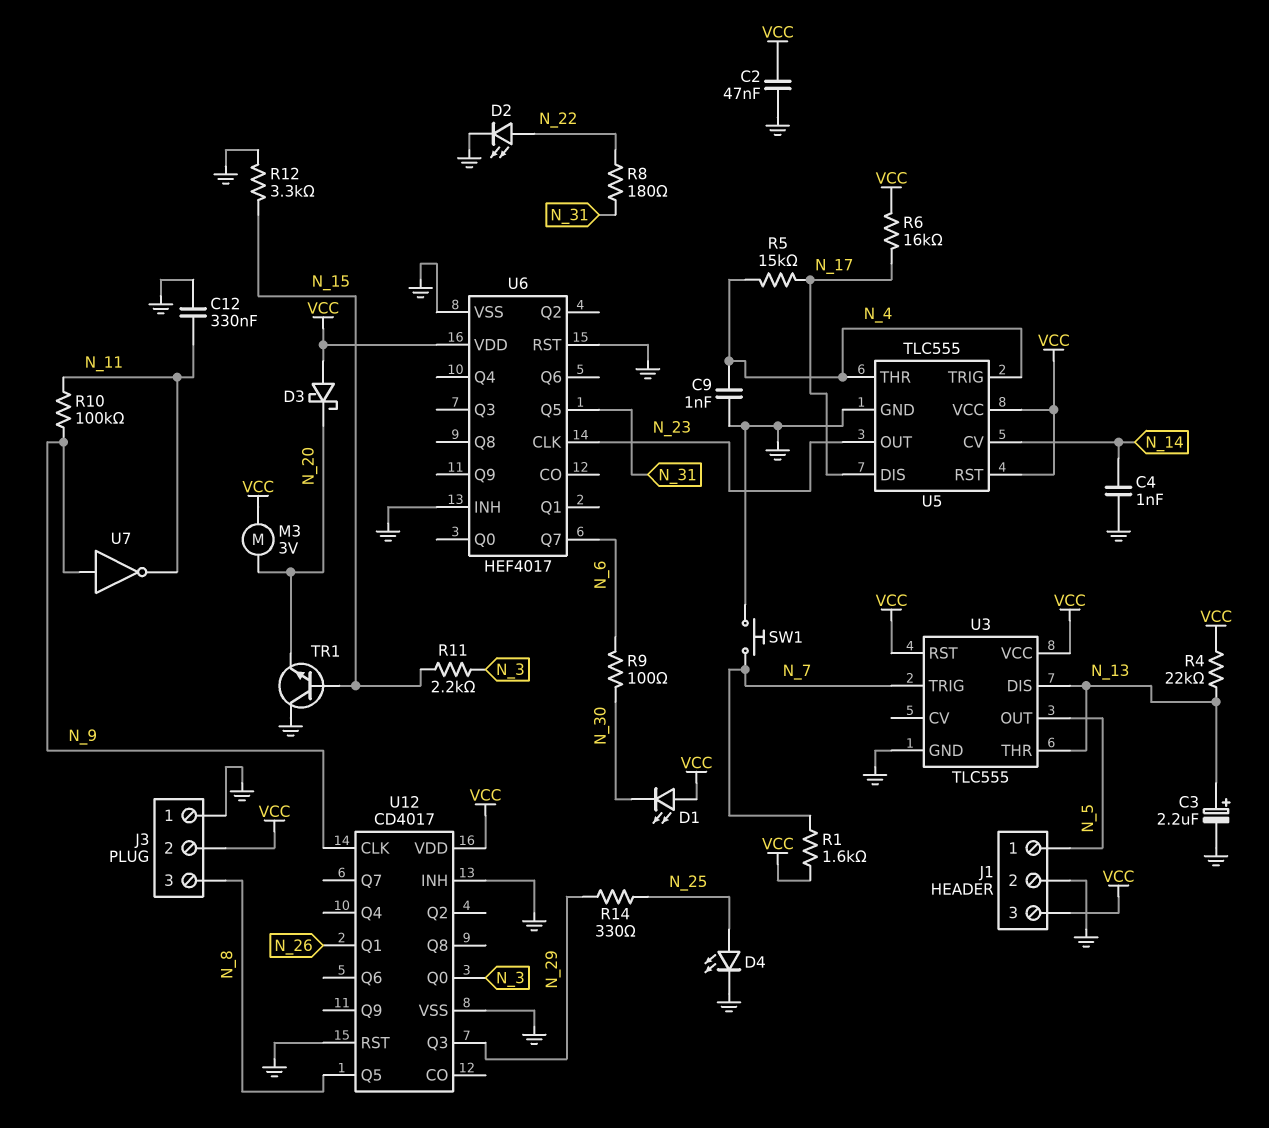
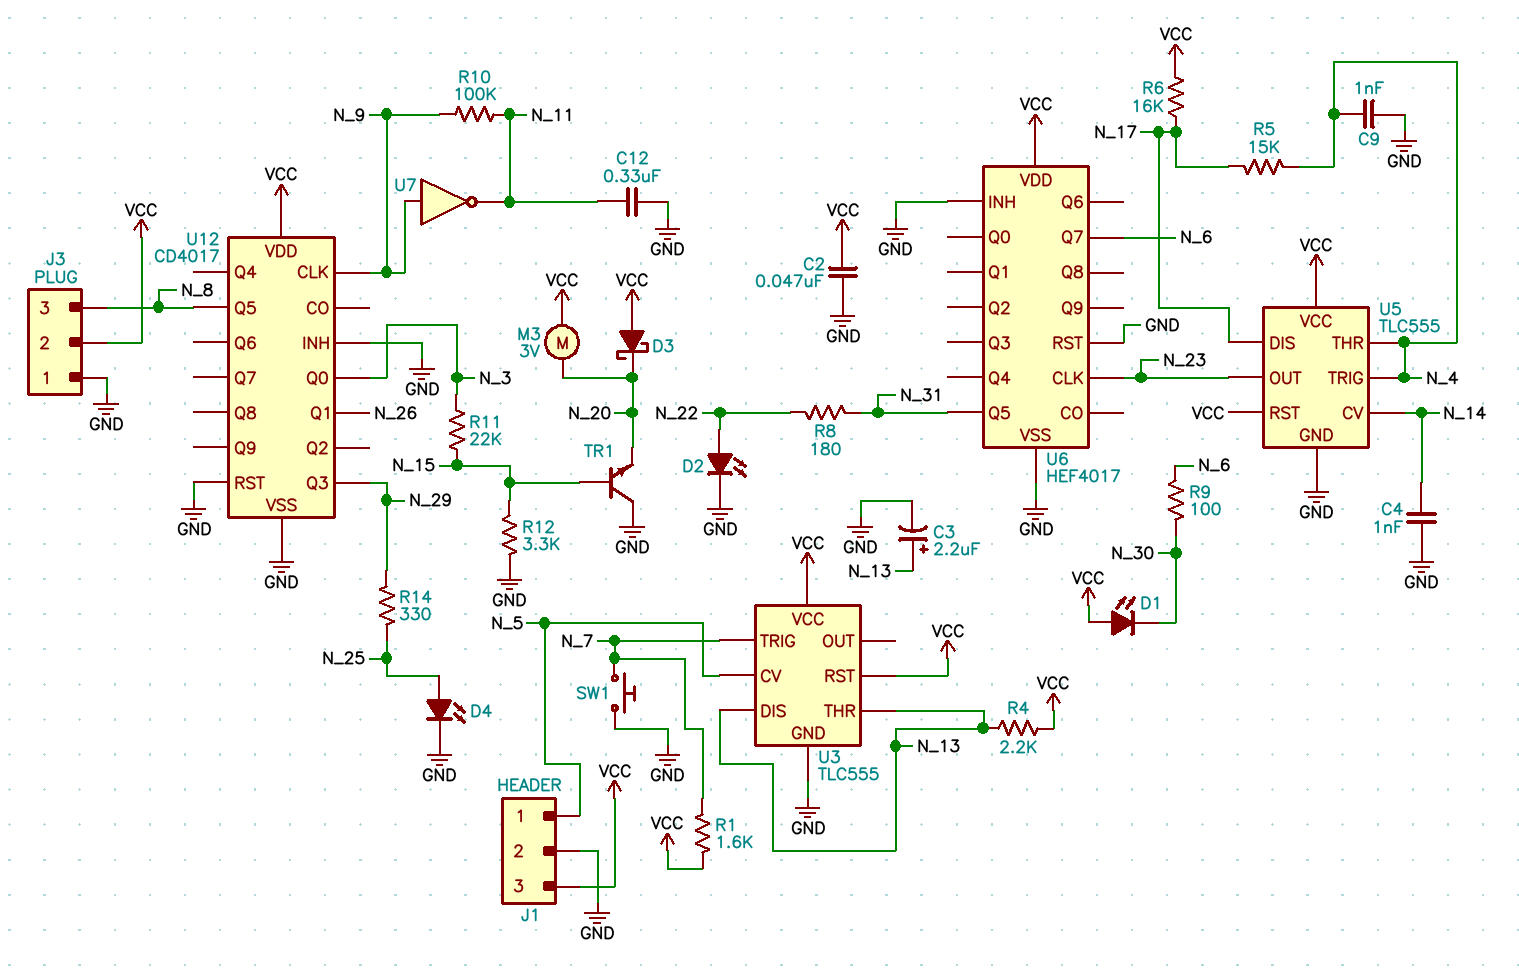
R4: 22k (N_13, VCC) -> 2.2k (N_13, VCC)
R11: 2.2k (N_3, N_15) -> 22k (N_3, N_15)
U3 pin CV: none -> N_5
U3 pin OUT: N_5 -> none

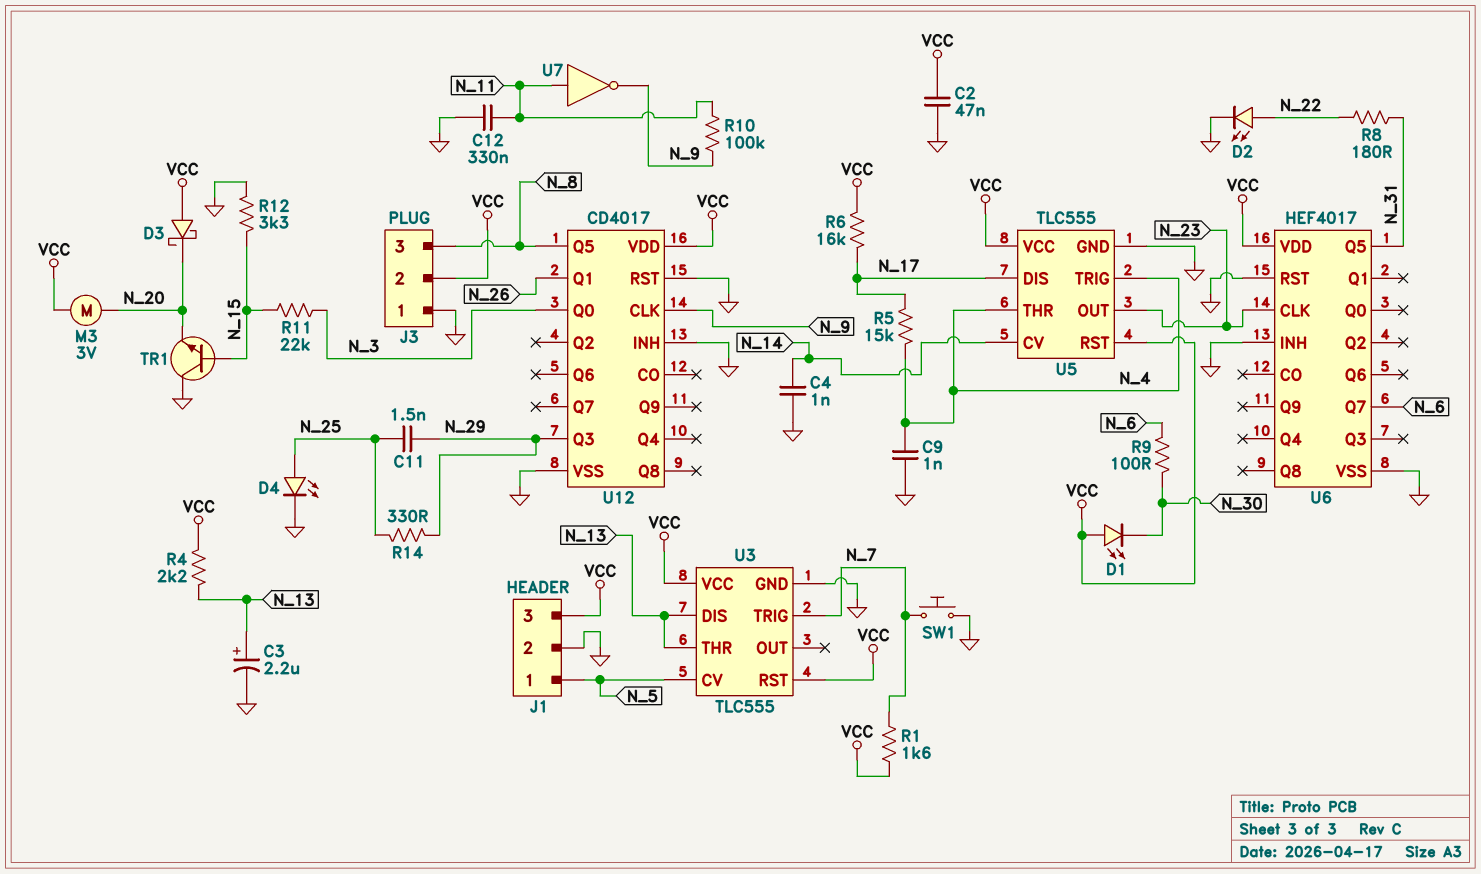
C11: none -> 1.5nF (N_25, N_29)
U7: NOT (in N_9, out N_11) -> NOT (in N_11, out N_9)

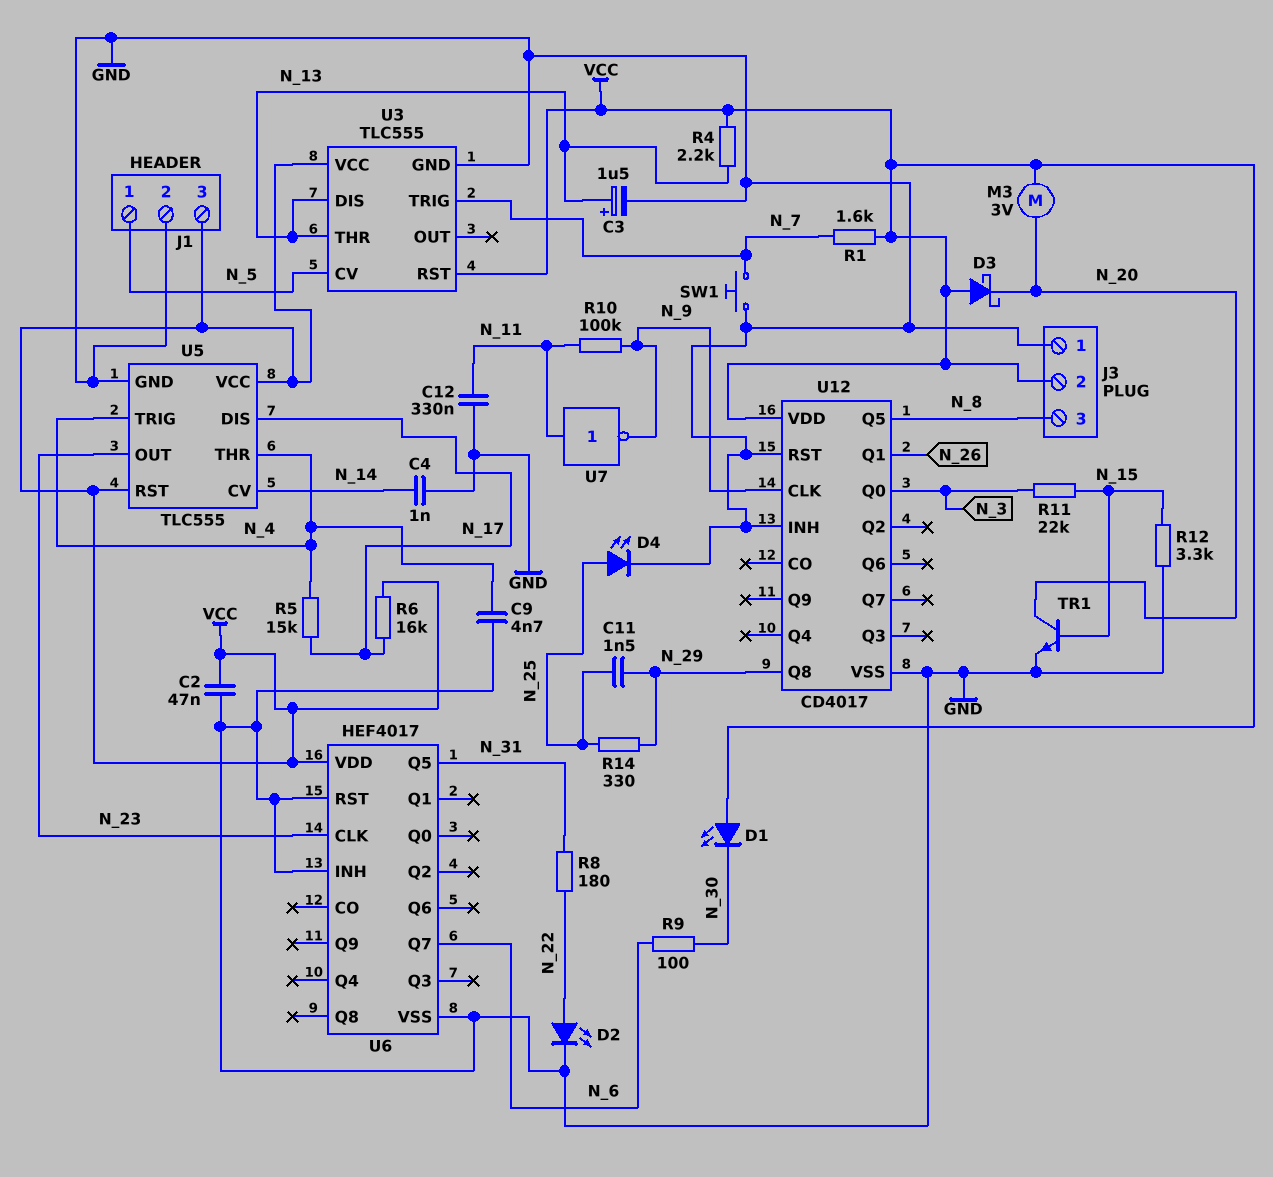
C3: 2.2uF (plus N_13, minus GND) -> 1.5uF (plus N_13, minus GND)
C9: 1nF (GND, N_4) -> 4.7nF (GND, N_4)
TR1: NPN (B N_15, C GND, E N_20) -> NPN (B N_15, C N_20, E GND)
U12 pin Q3: N_29 -> none
U12 pin Q8: none -> N_29

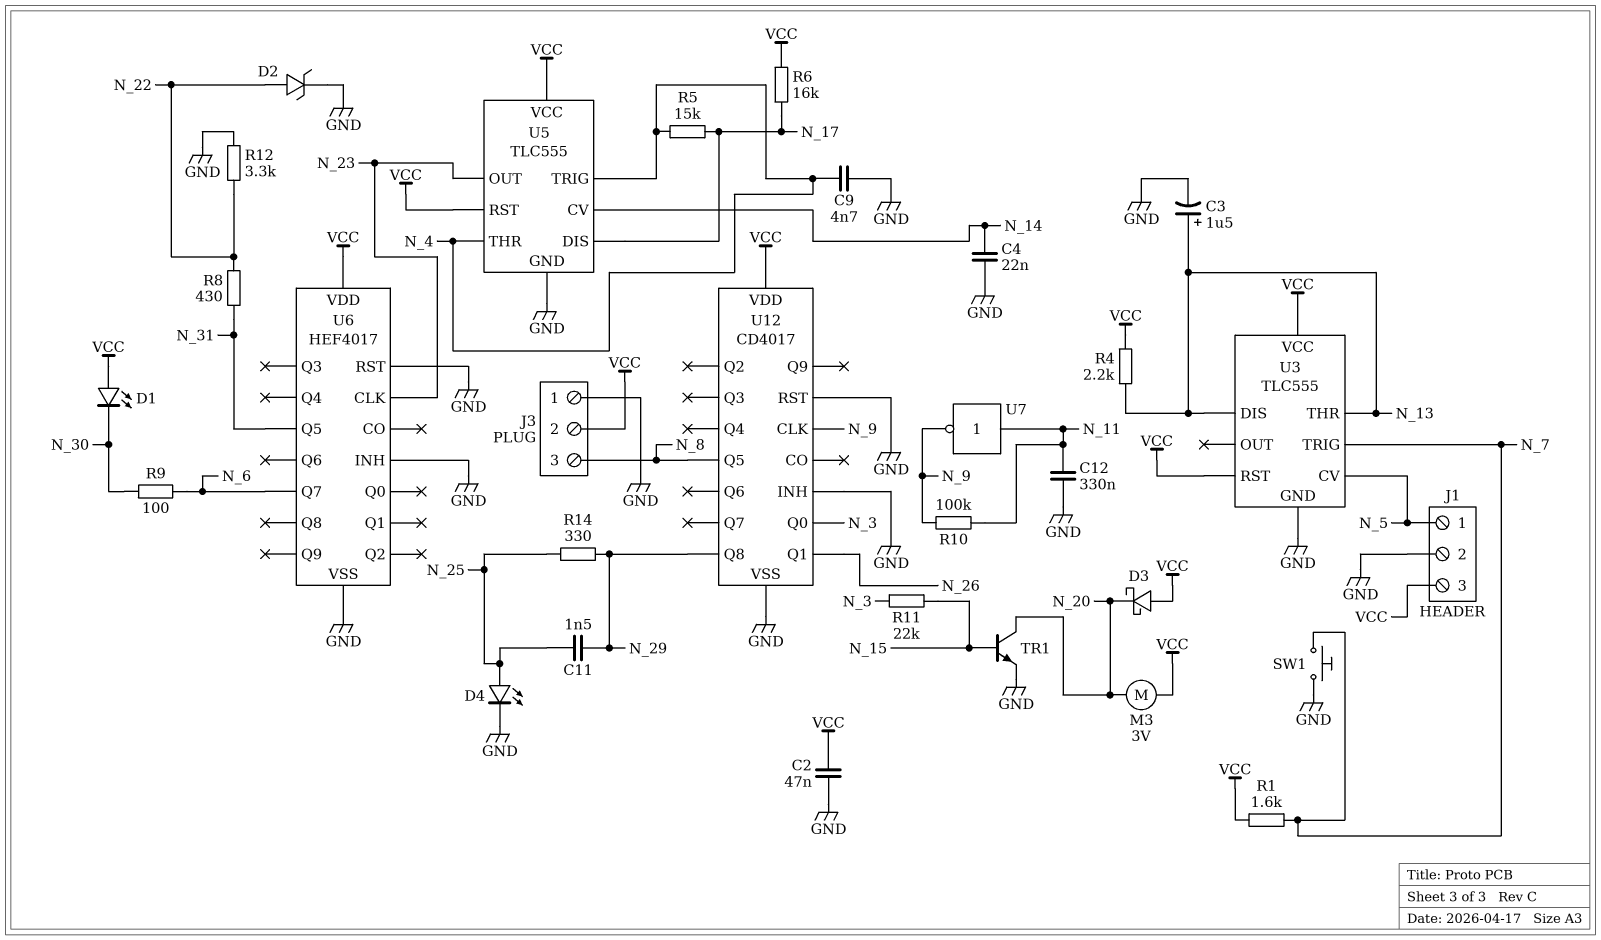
C4: 1nF (GND, N_14) -> 22nF (GND, N_14)
D2: LED (A N_22, K GND) -> zener (A N_22, K GND)
R8: 180 (N_22, N_31) -> 430 (N_22, N_31)
R12: 3.3k (GND, N_15) -> 3.3k (GND, N_22)

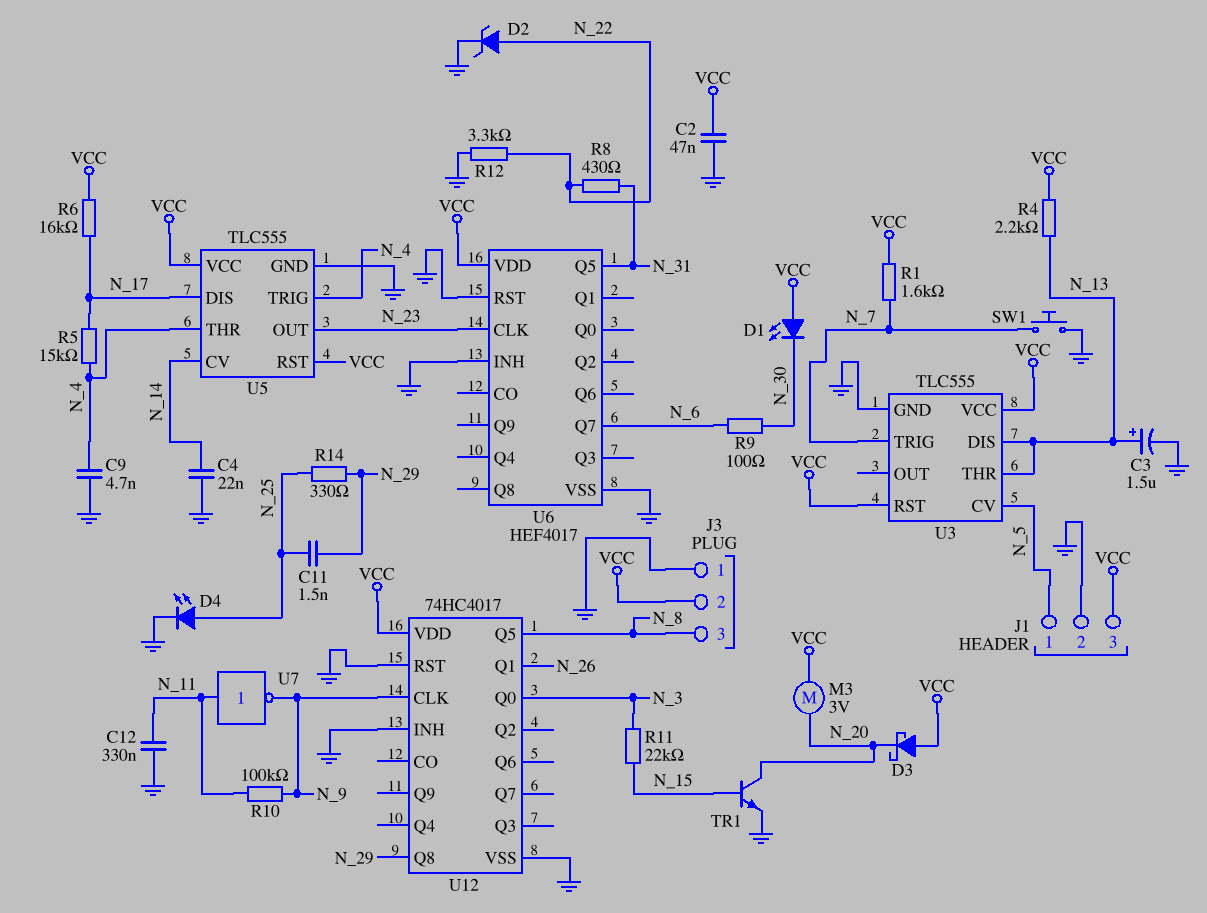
U12: CD4017 -> 74HC4017

